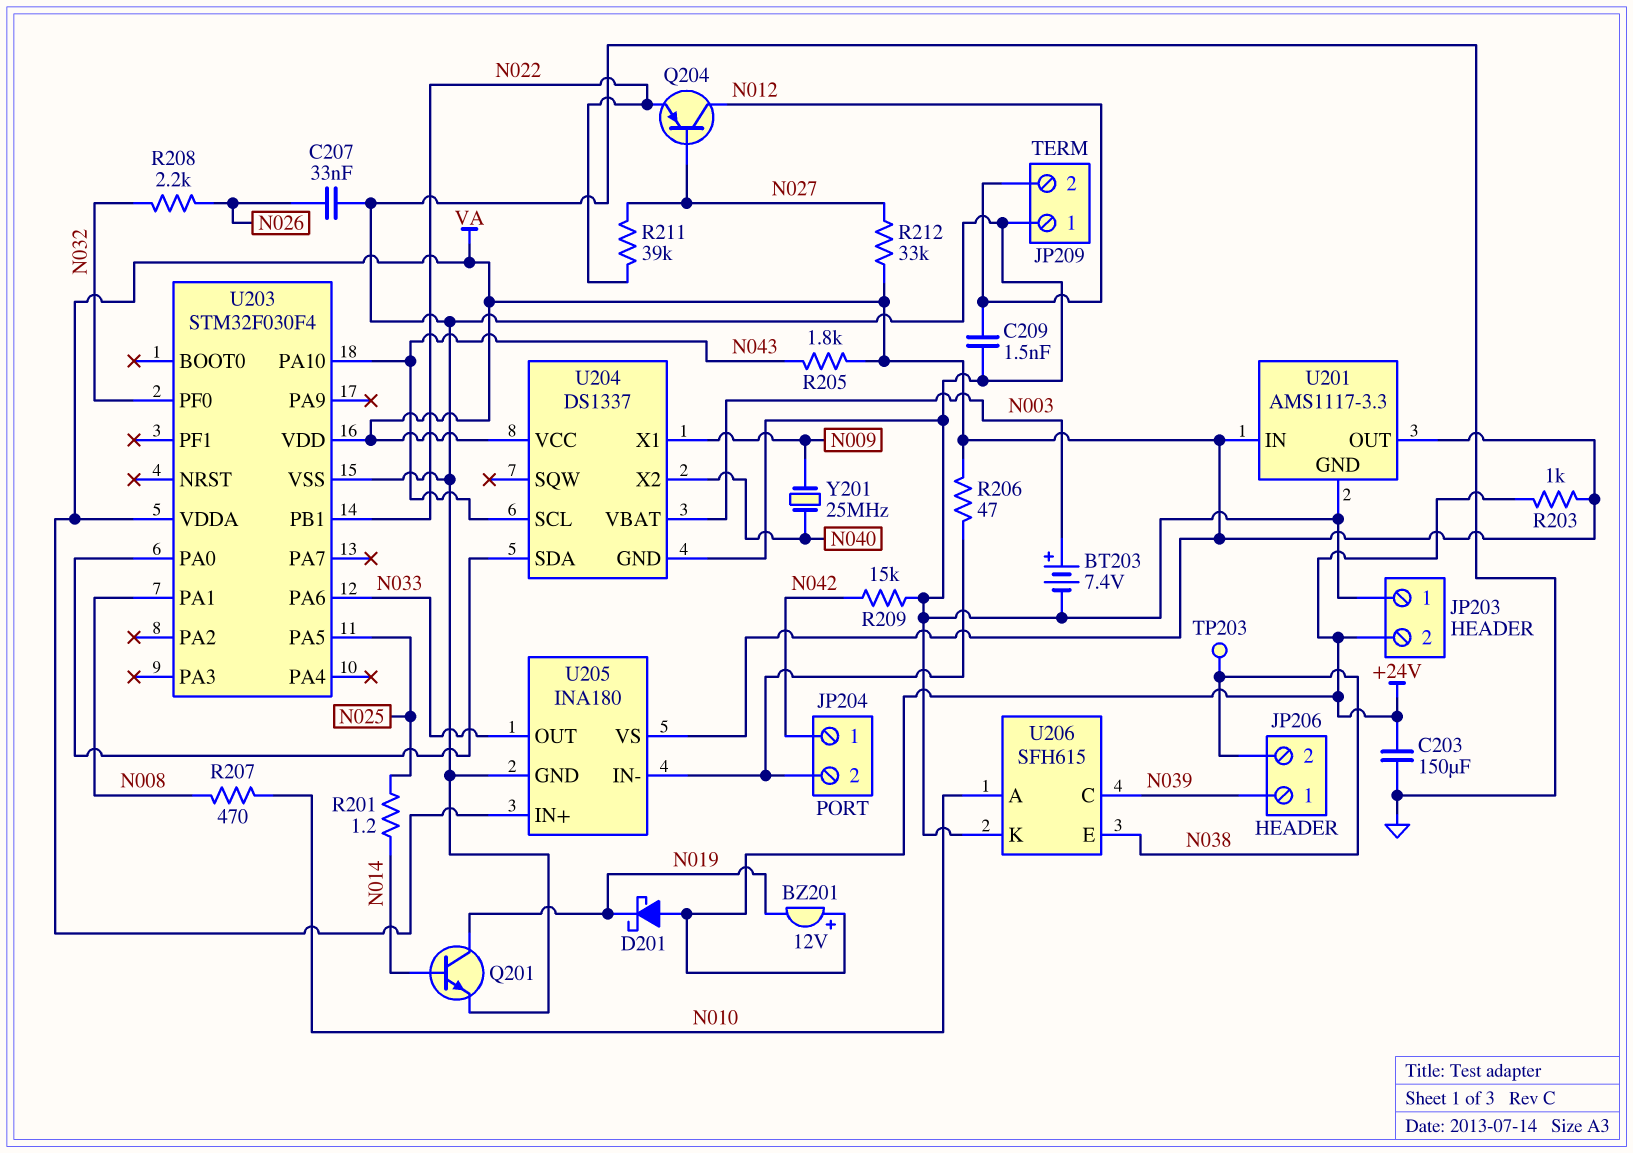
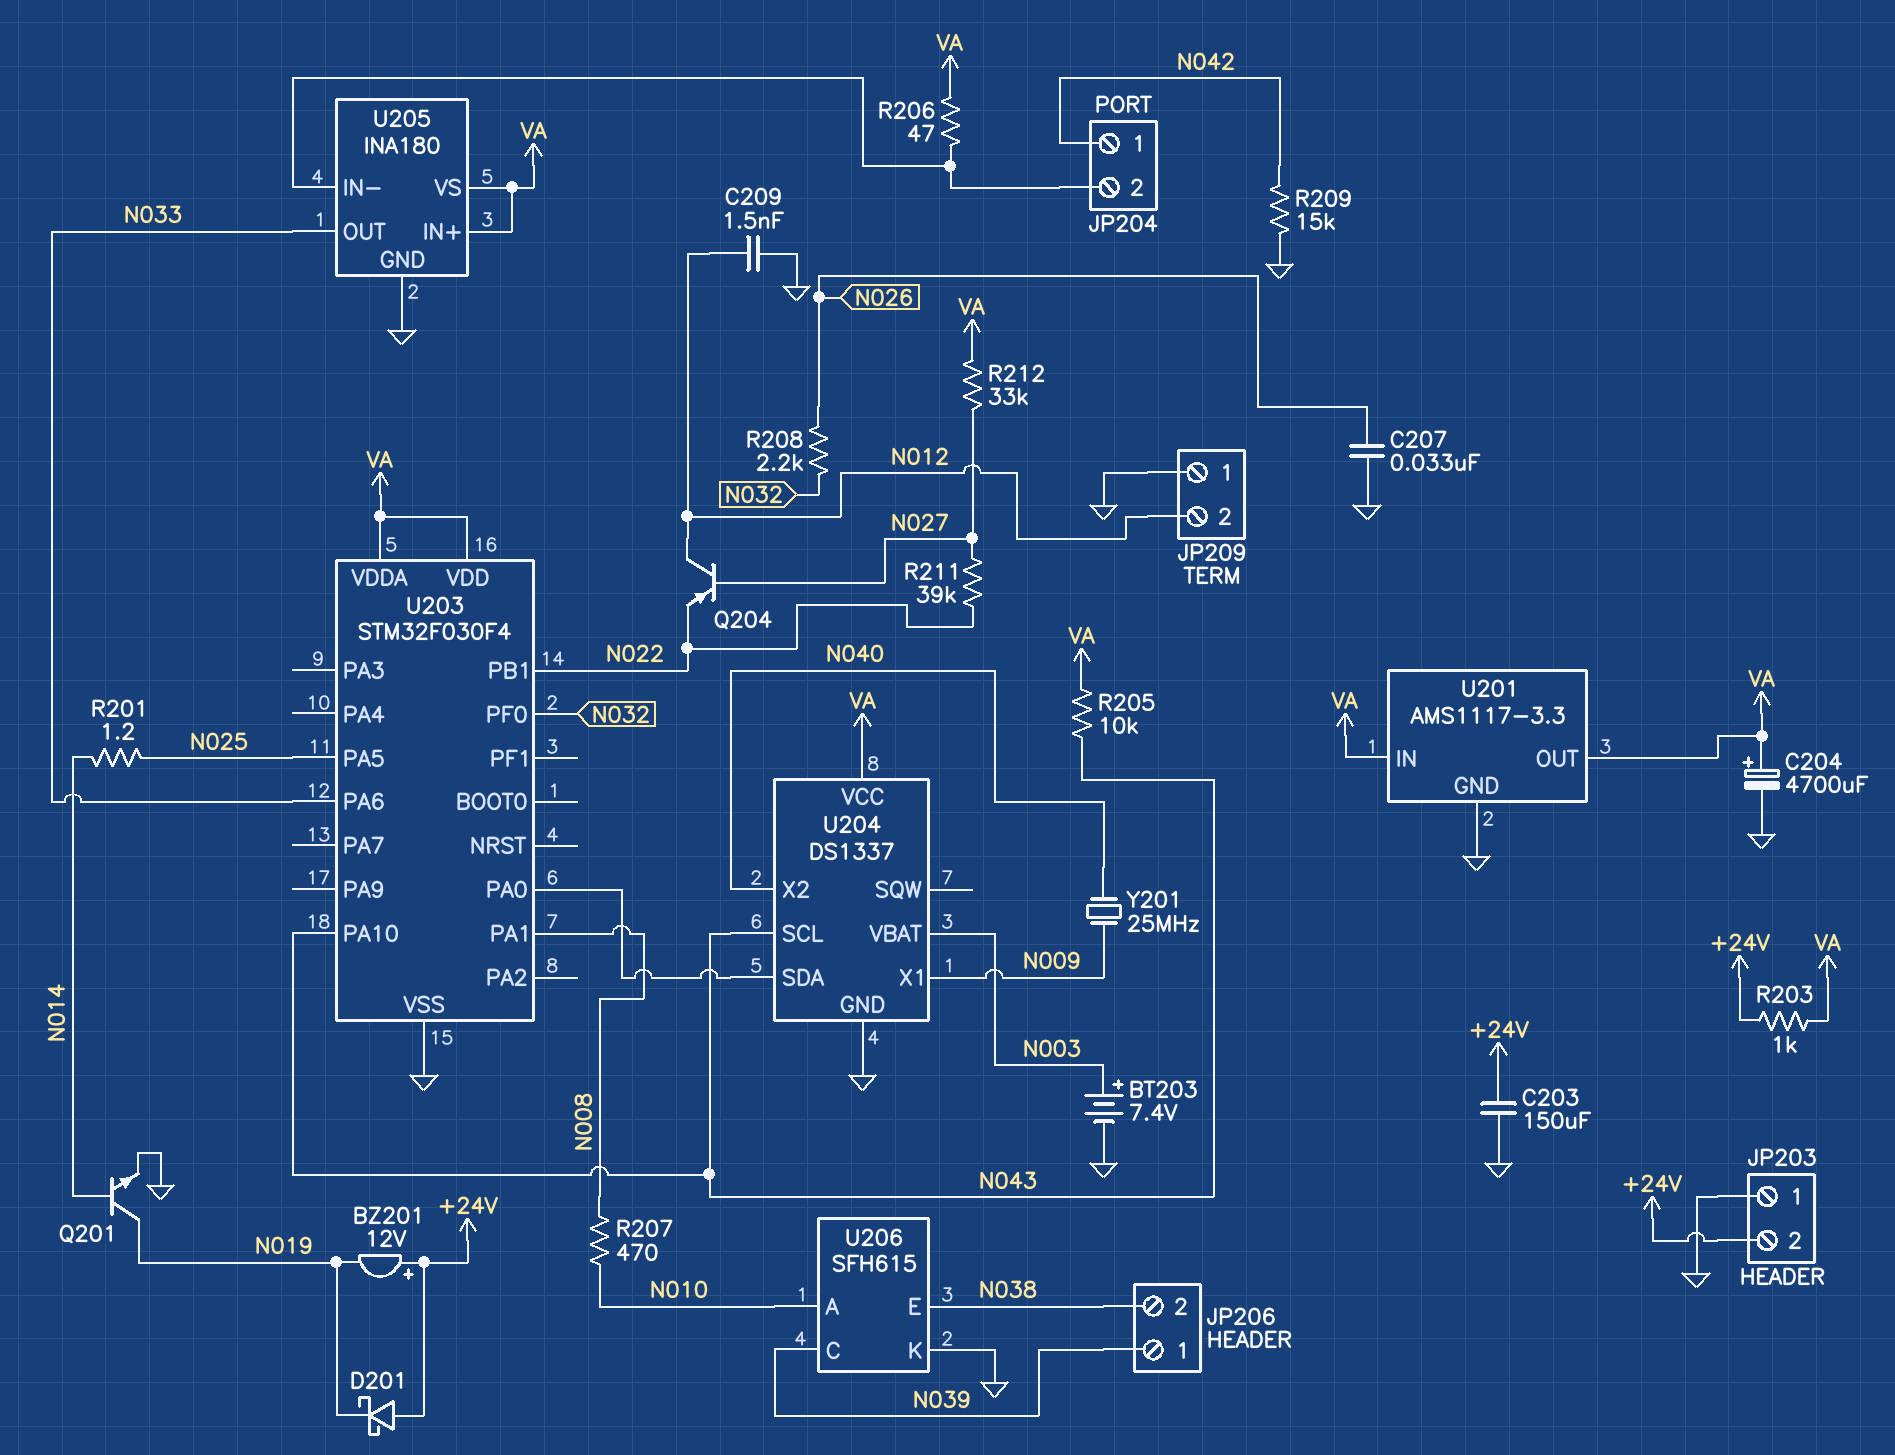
C204: none -> 4700uF (plus VA, minus GND)
R205: 1.8k (N043, VA) -> 10k (N043, VA)
TP203: test point (N038) -> none

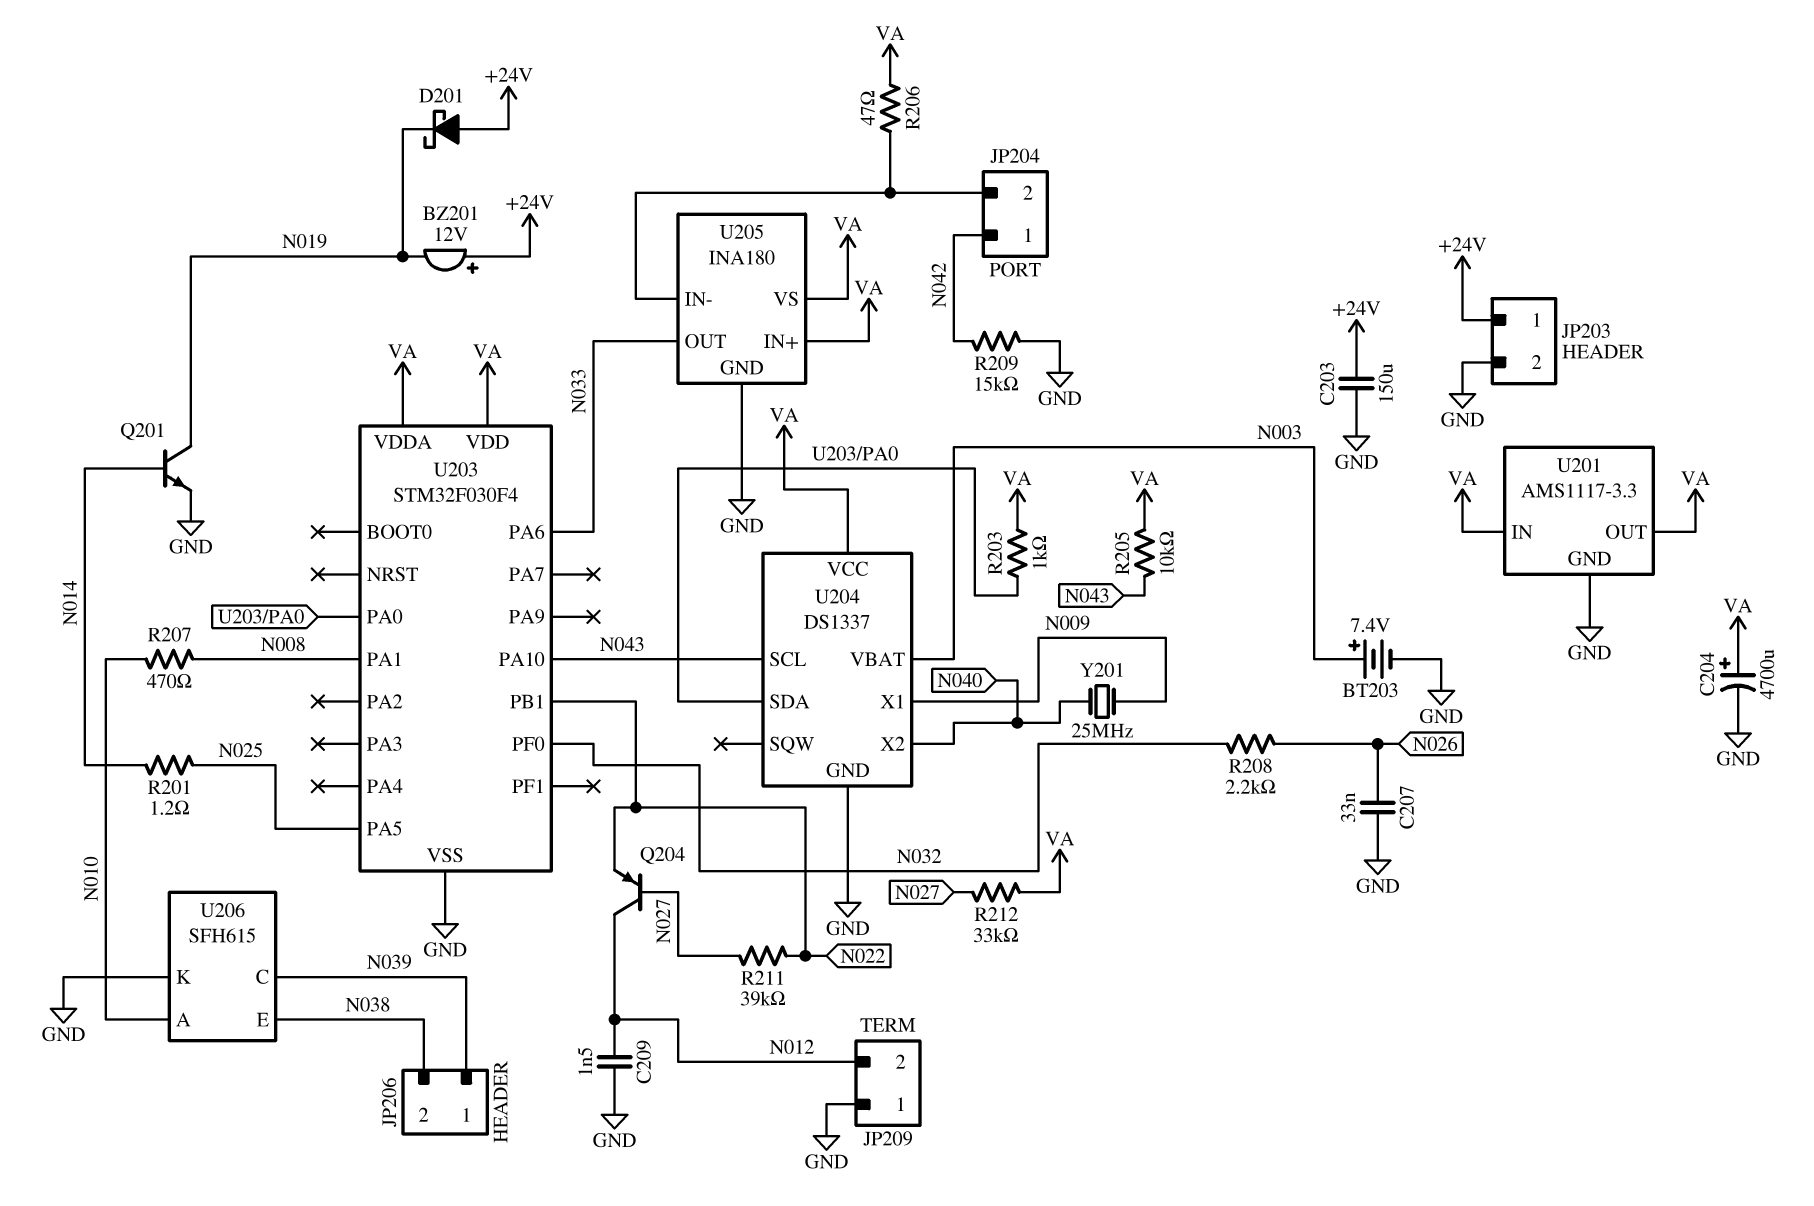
JP203 pin 1: GND -> +24V
JP203 pin 2: +24V -> GND
R203: 1k (+24V, VA) -> 1k (U203/PA0, VA)

